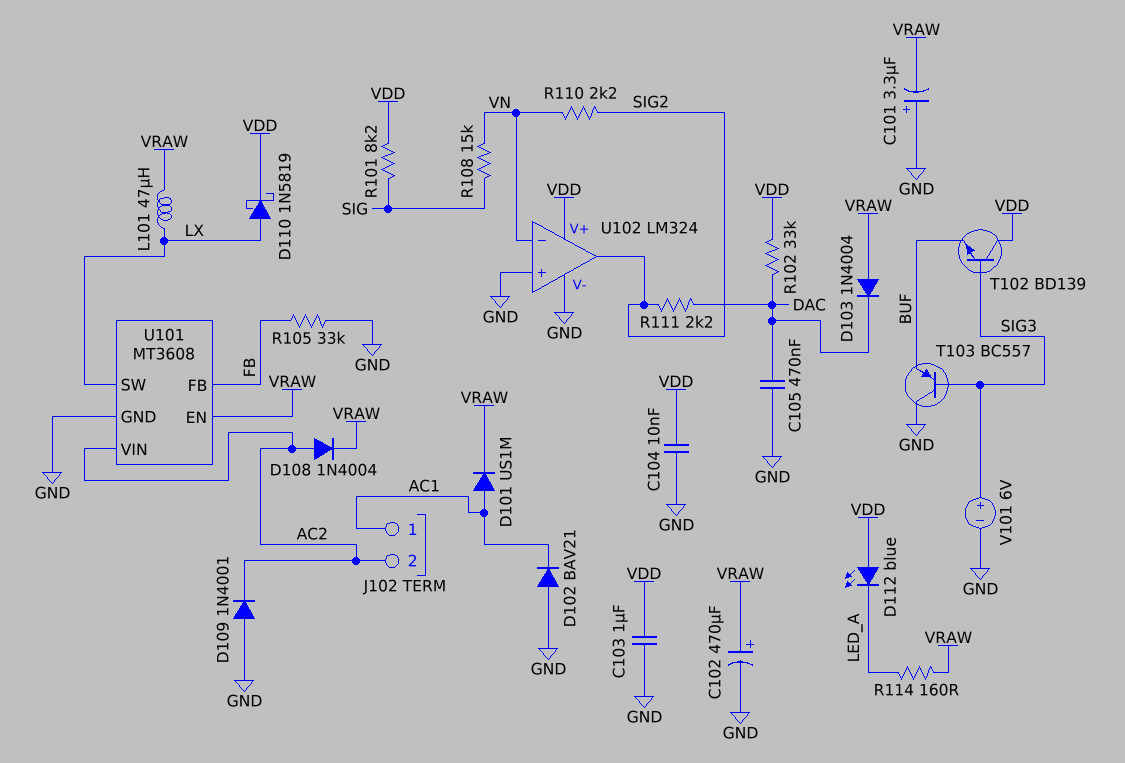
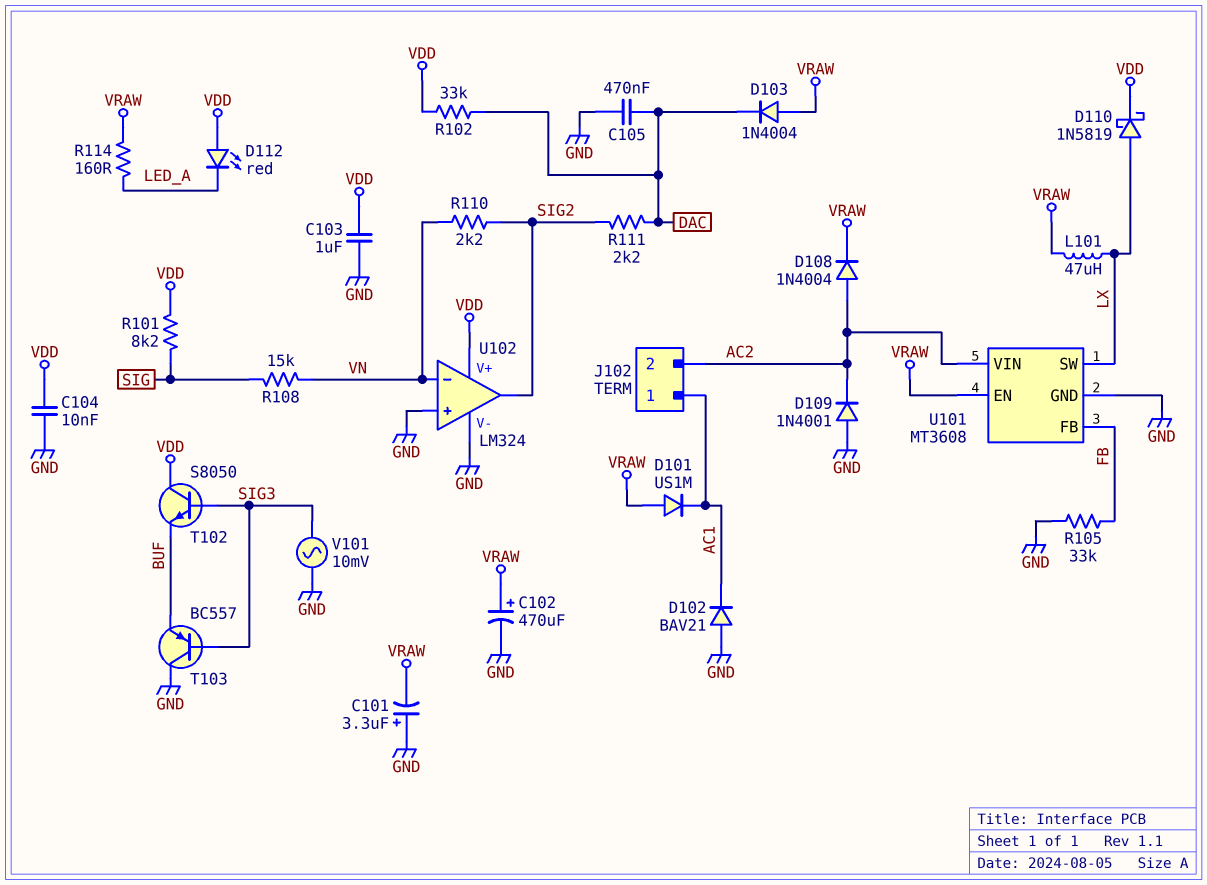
D101: diode US1M (A AC1, K VRAW) -> diode US1M (A VRAW, K AC1)
D112: LED blue (A VDD, K LED_A) -> LED red (A VDD, K LED_A)
T102: NPN BD139 (B SIG3, C VDD, E BUF) -> NPN S8050 (B SIG3, C VDD, E BUF)
V101: 6V (plus SIG3, minus GND) -> AC 10mV (GND, SIG3)

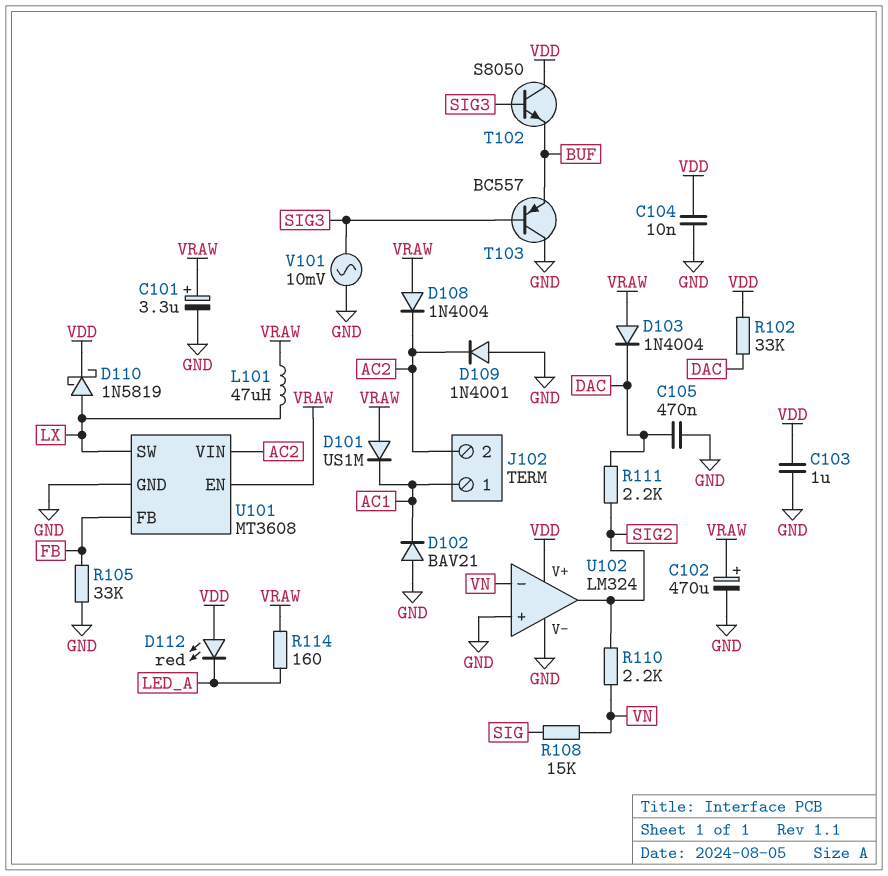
C101: 3.3uF (plus GND, minus VRAW) -> 3.3uF (plus VRAW, minus GND)
D108: diode 1N4004 (A AC2, K VRAW) -> diode 1N4004 (A VRAW, K AC2)
R101: 8.2k (SIG, VDD) -> none

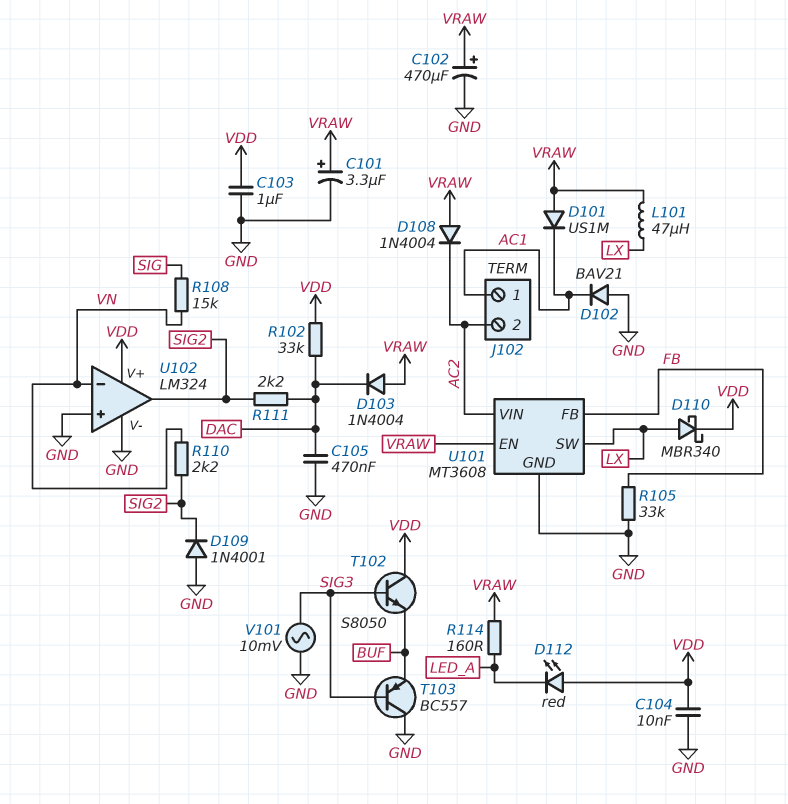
D109: diode 1N4001 (A GND, K AC2) -> diode 1N4001 (A GND, K SIG2)
D110: schottky 1N5819 (A LX, K VDD) -> schottky MBR340 (A LX, K VDD)

